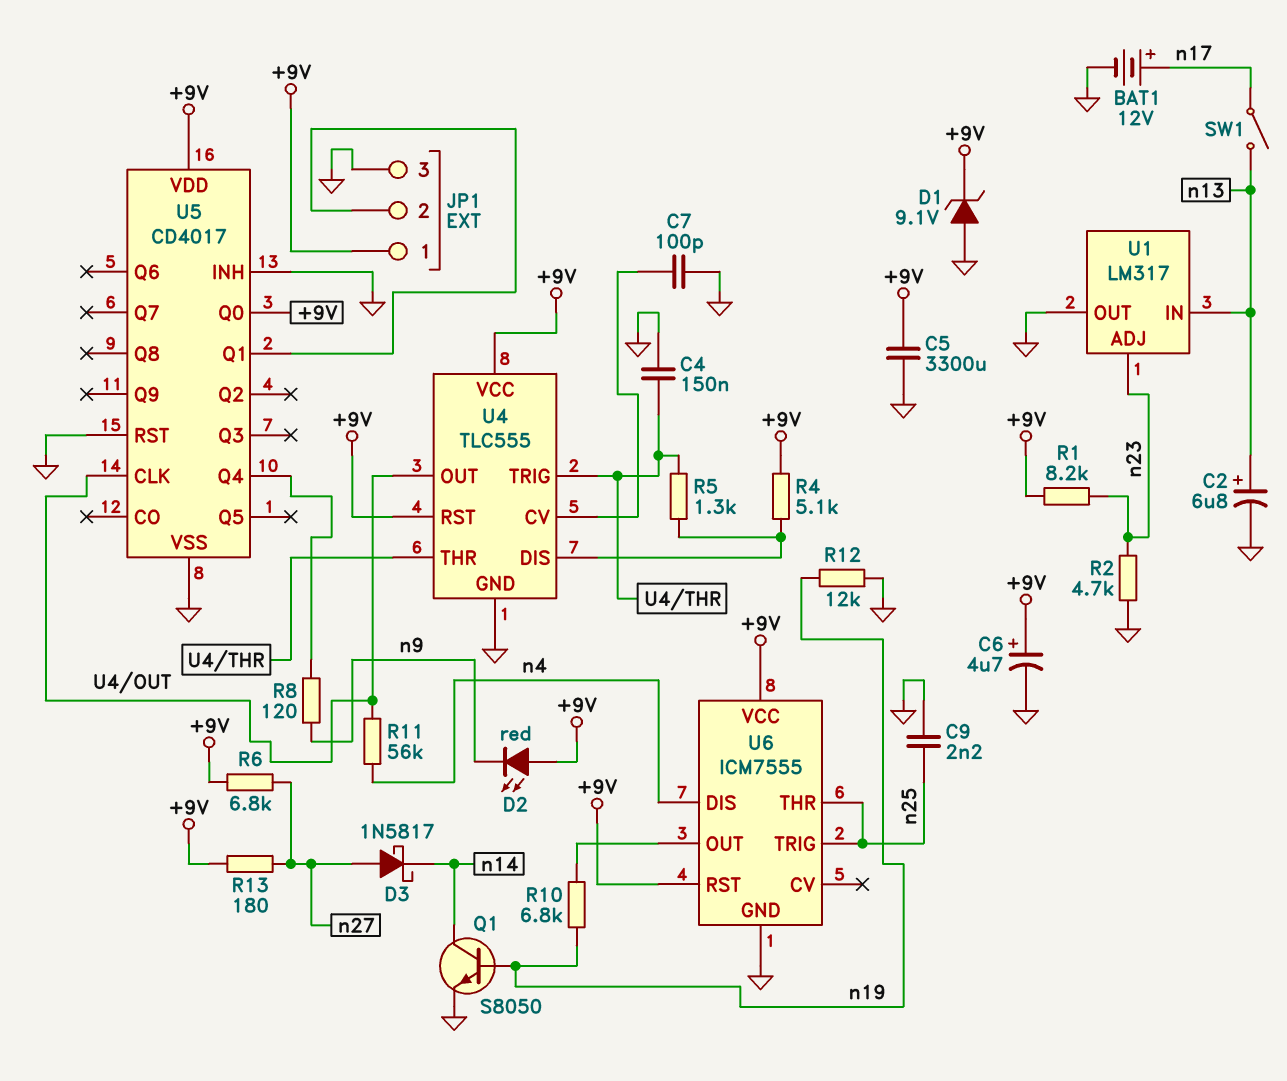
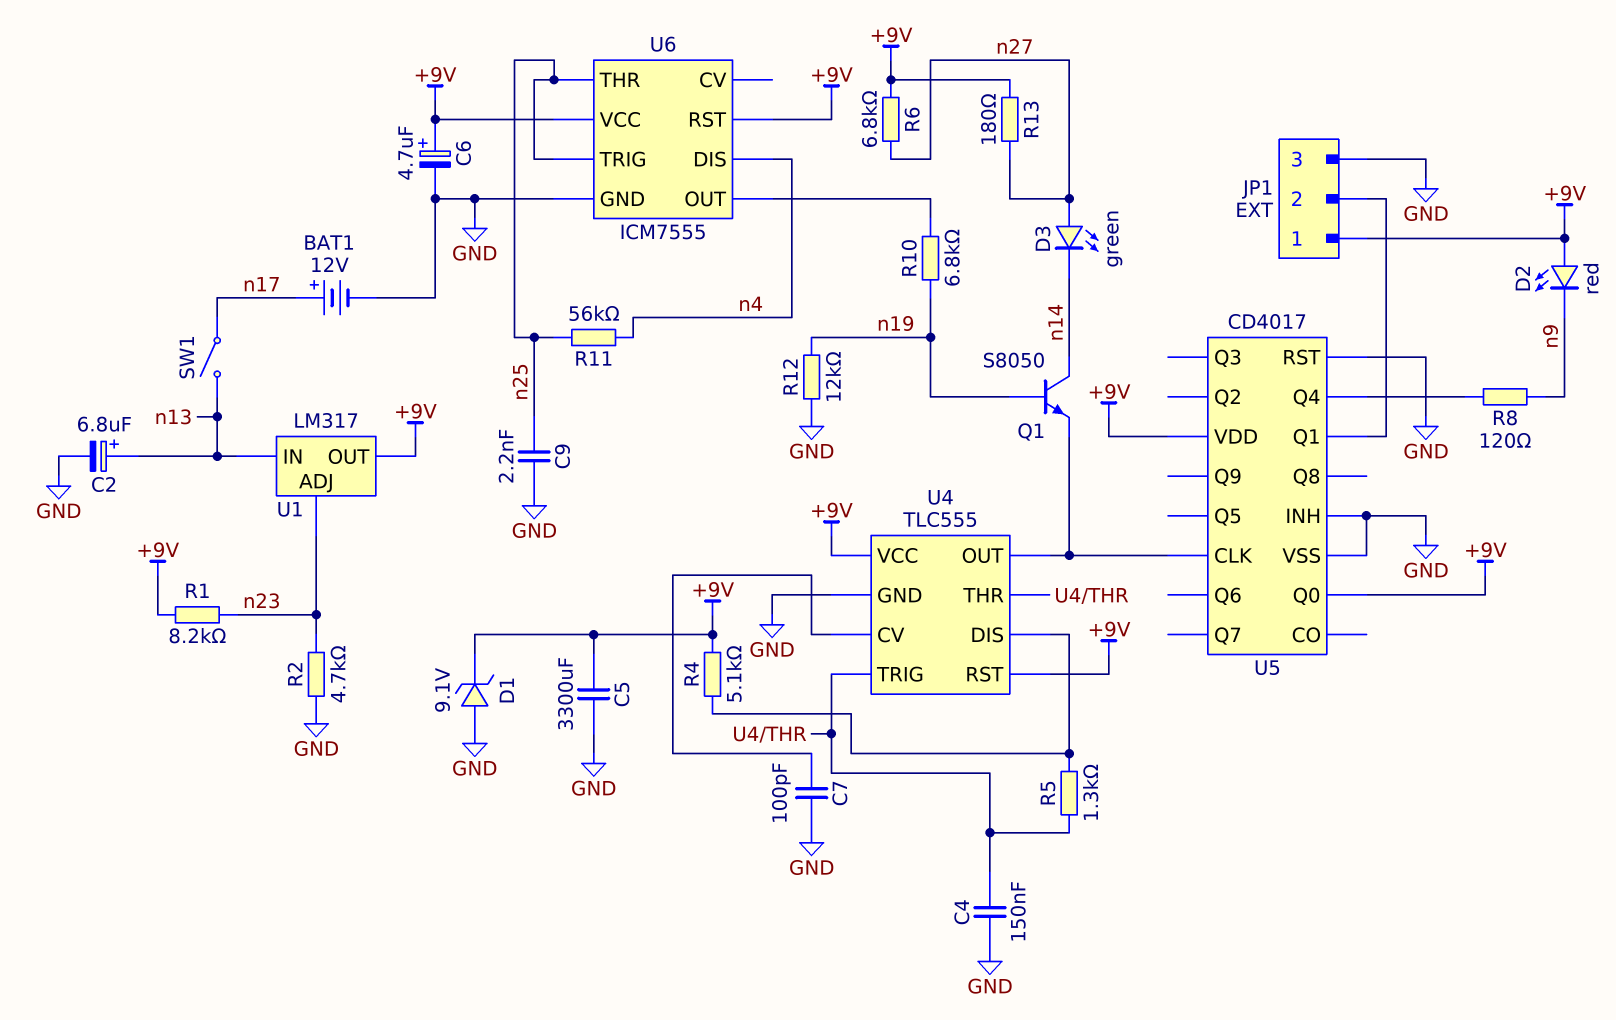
D3: schottky 1N5817 (A n27, K n14) -> LED green (A n27, K n14)
Q1: NPN S8050 (B n19, C n14, E GND) -> NPN S8050 (B n19, C n14, E U4/OUT)
R11: 56k (U4/OUT, n4) -> 56k (n4, n25)
U1 pin OUT: GND -> +9V

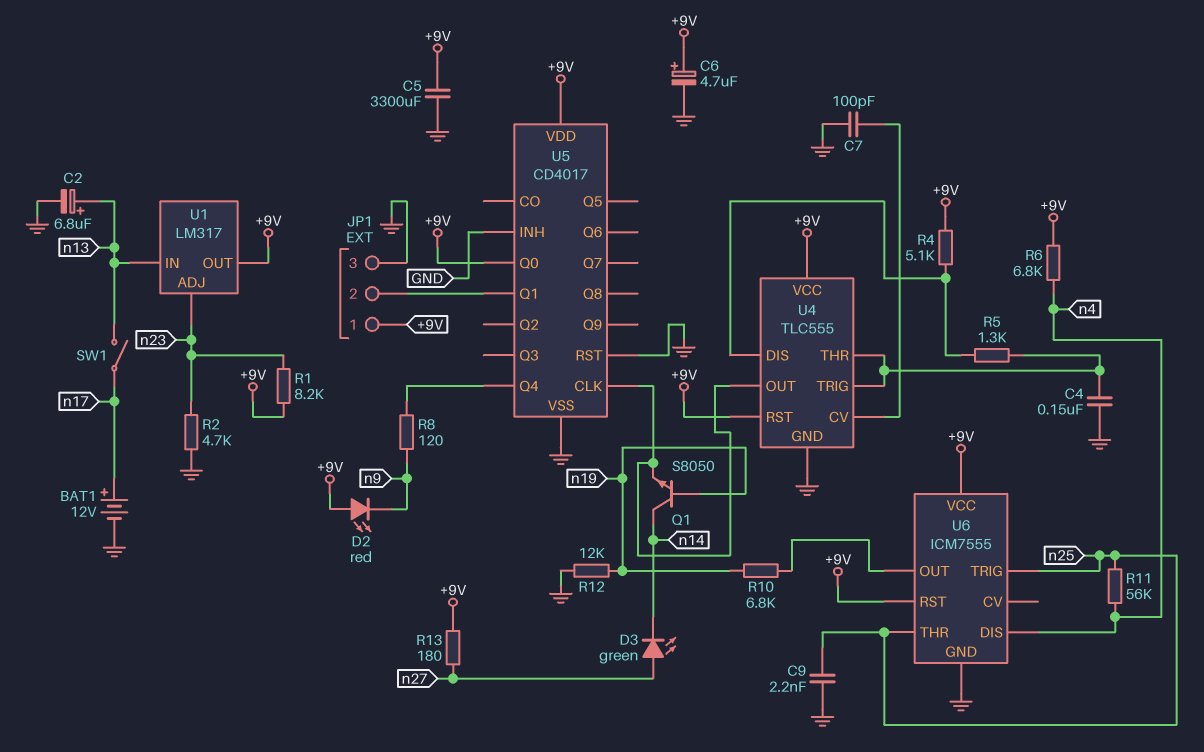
D1: zener 9.1V (A GND, K +9V) -> none
R6: 6.8k (+9V, n27) -> 6.8k (+9V, n4)

